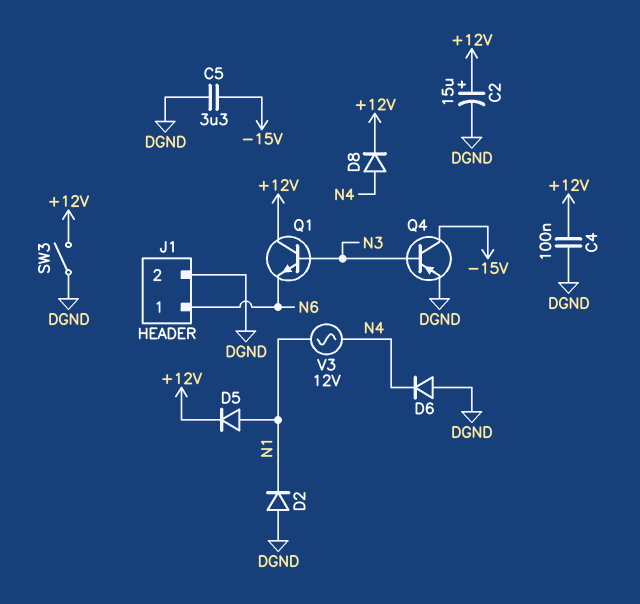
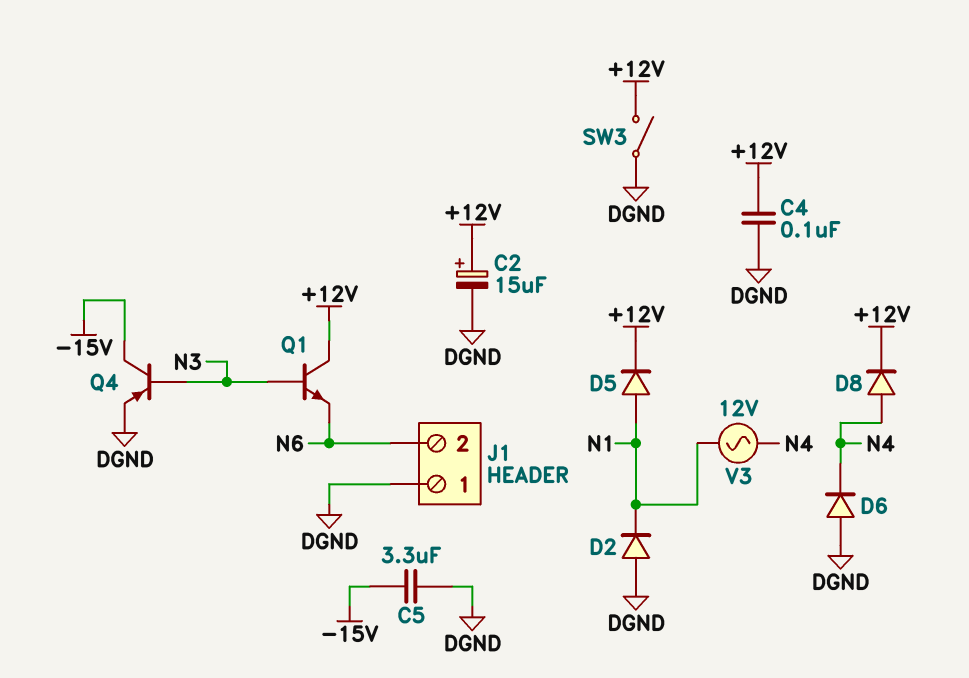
J1 pin 1: N6 -> DGND
J1 pin 2: DGND -> N6

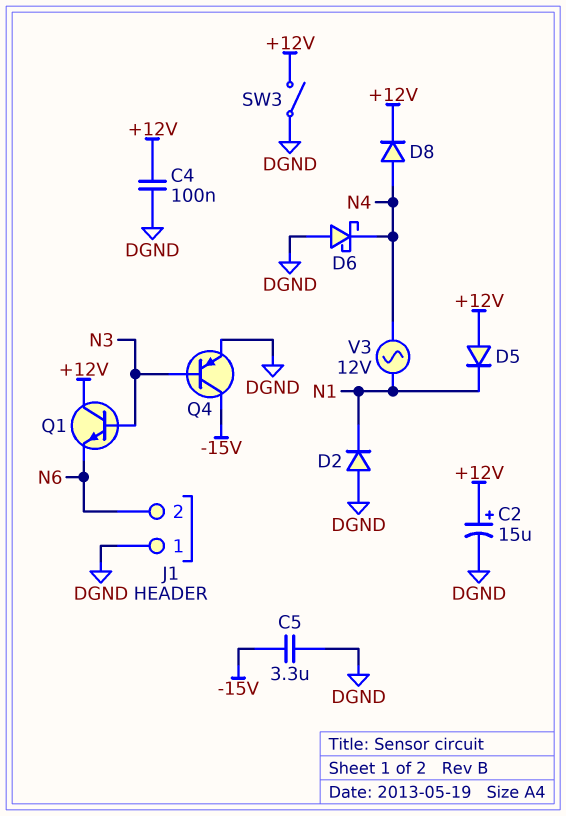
D5: diode (A N1, K +12V) -> diode (A +12V, K N1)
D6: diode (A DGND, K N4) -> schottky (A DGND, K N4)

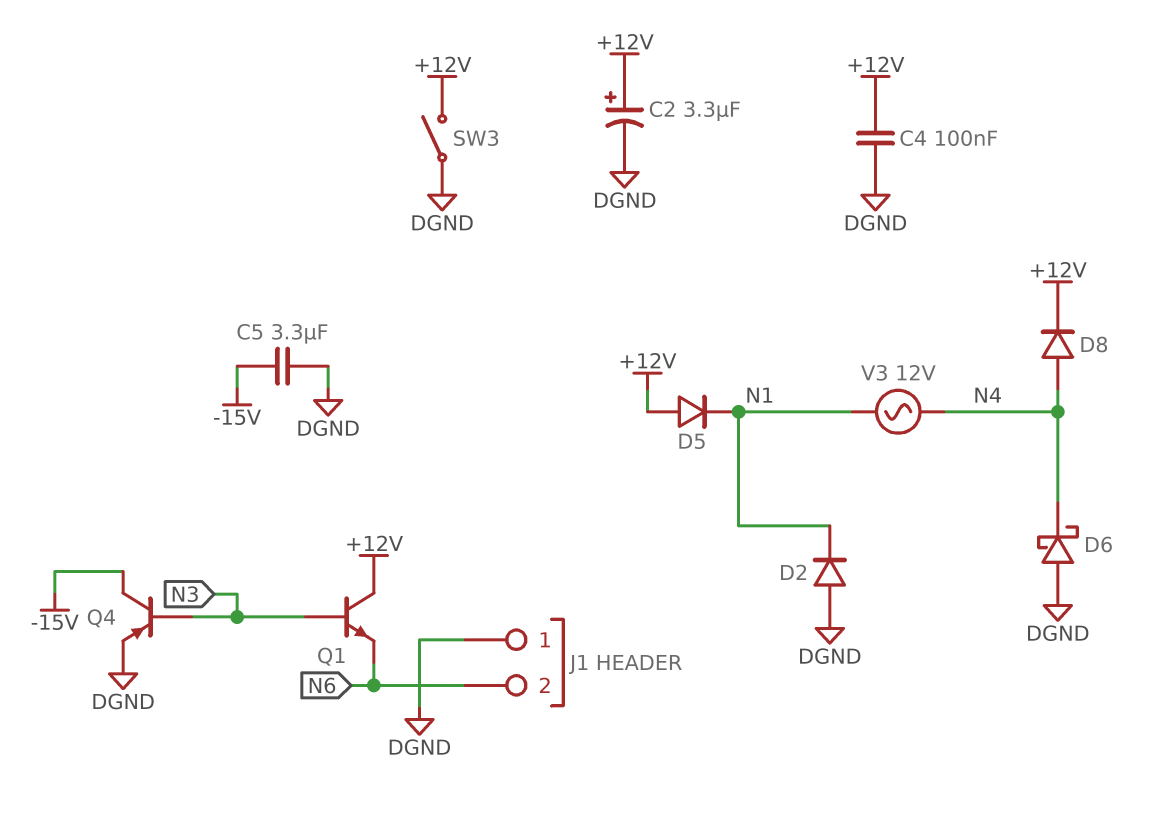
C2: 15uF (plus +12V, minus DGND) -> 3.3uF (plus +12V, minus DGND)

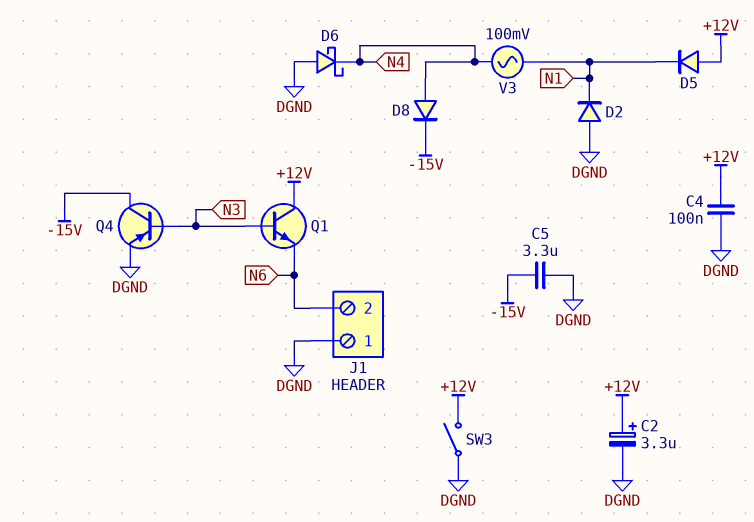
D8: diode (A N4, K +12V) -> diode (A N4, K -15V)
V3: AC 12V (N1, N4) -> AC 100mV (N1, N4)

